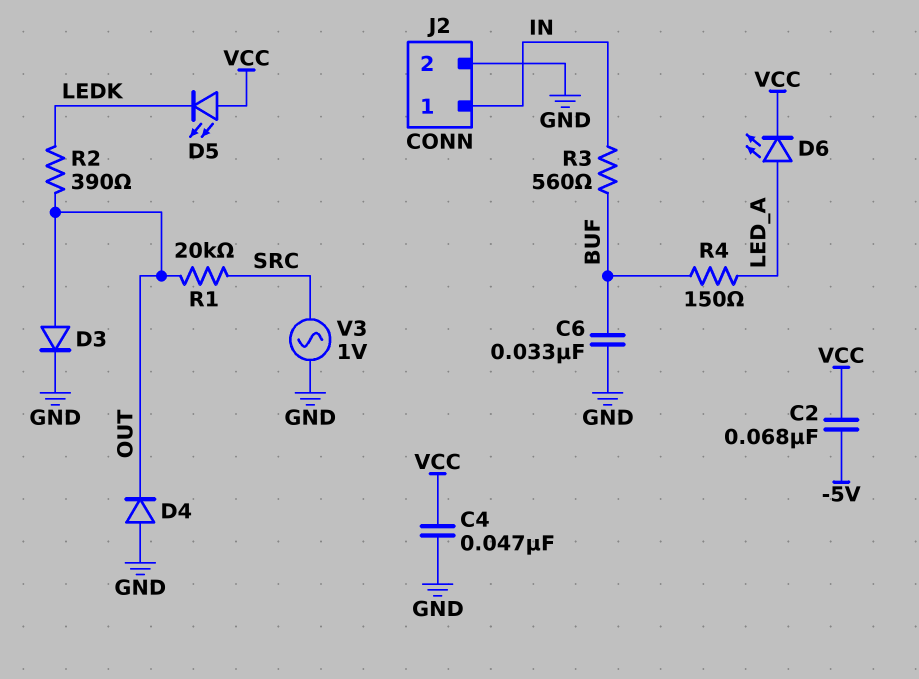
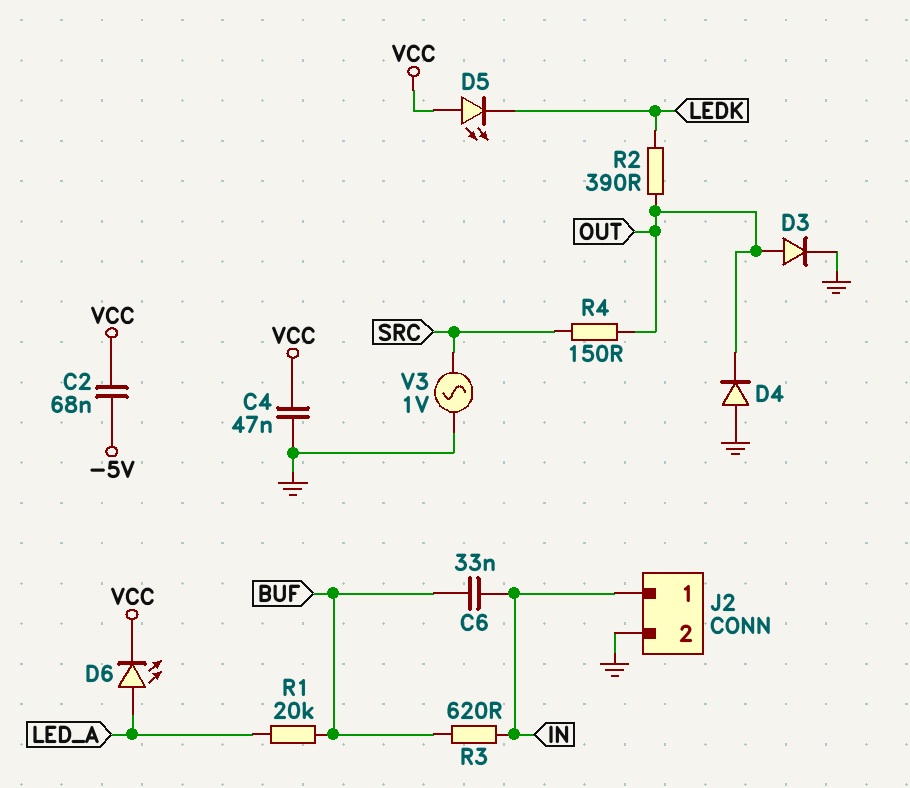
C6: 33nF (BUF, GND) -> 33nF (BUF, IN)
R1: 20k (OUT, SRC) -> 20k (BUF, LED_A)
R3: 560 (BUF, IN) -> 620 (BUF, IN)
R4: 150 (BUF, LED_A) -> 150 (OUT, SRC)

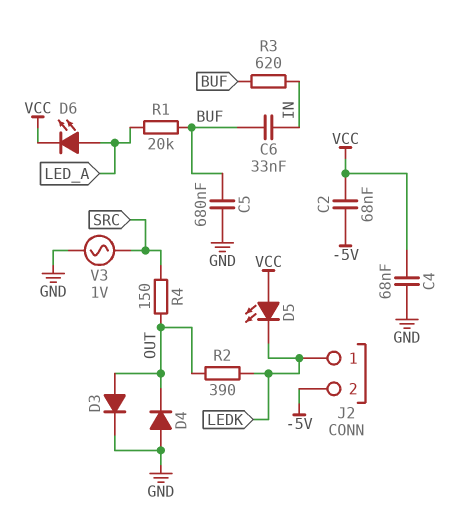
C4: 47nF (GND, VCC) -> 68nF (GND, VCC)
C5: none -> 680nF (BUF, GND)
J2 pin 1: IN -> LEDK
J2 pin 2: GND -> -5V

